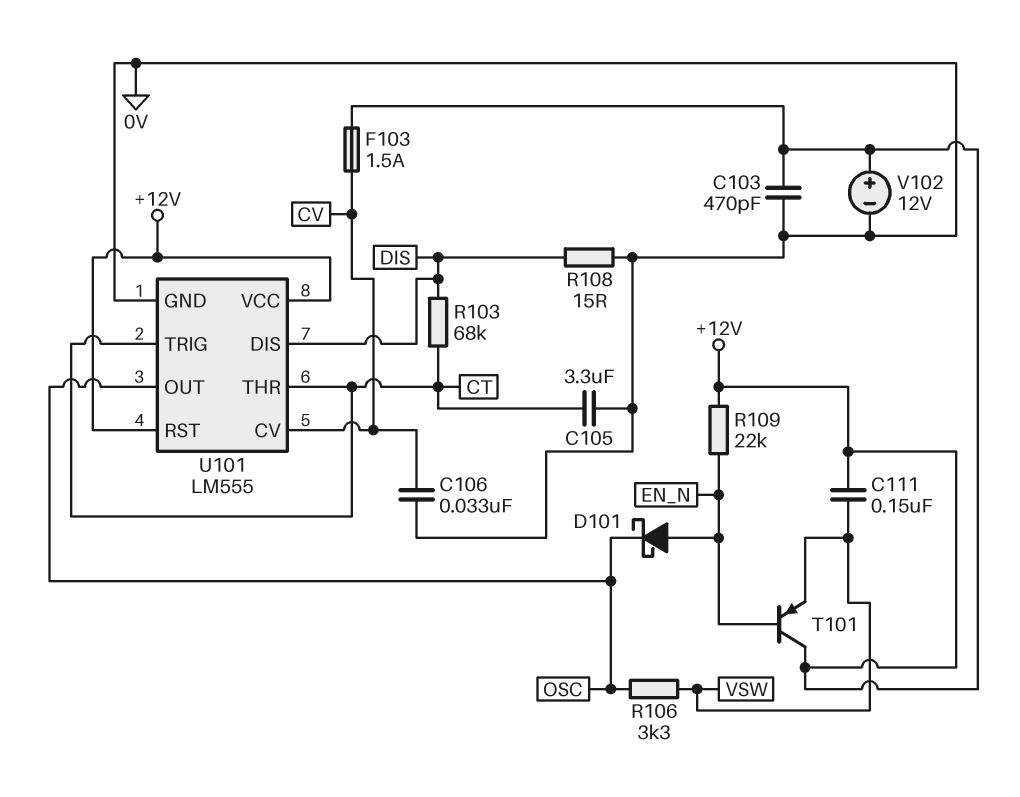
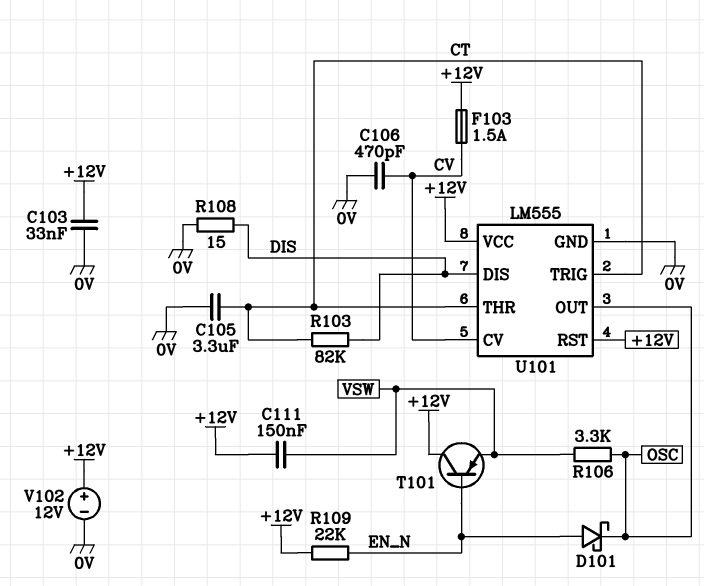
C103: 470pF (+12V, 0V) -> 33nF (+12V, 0V)
C106: 33nF (0V, CV) -> 470pF (0V, CV)
R103: 68k (CT, DIS) -> 82k (CT, DIS)

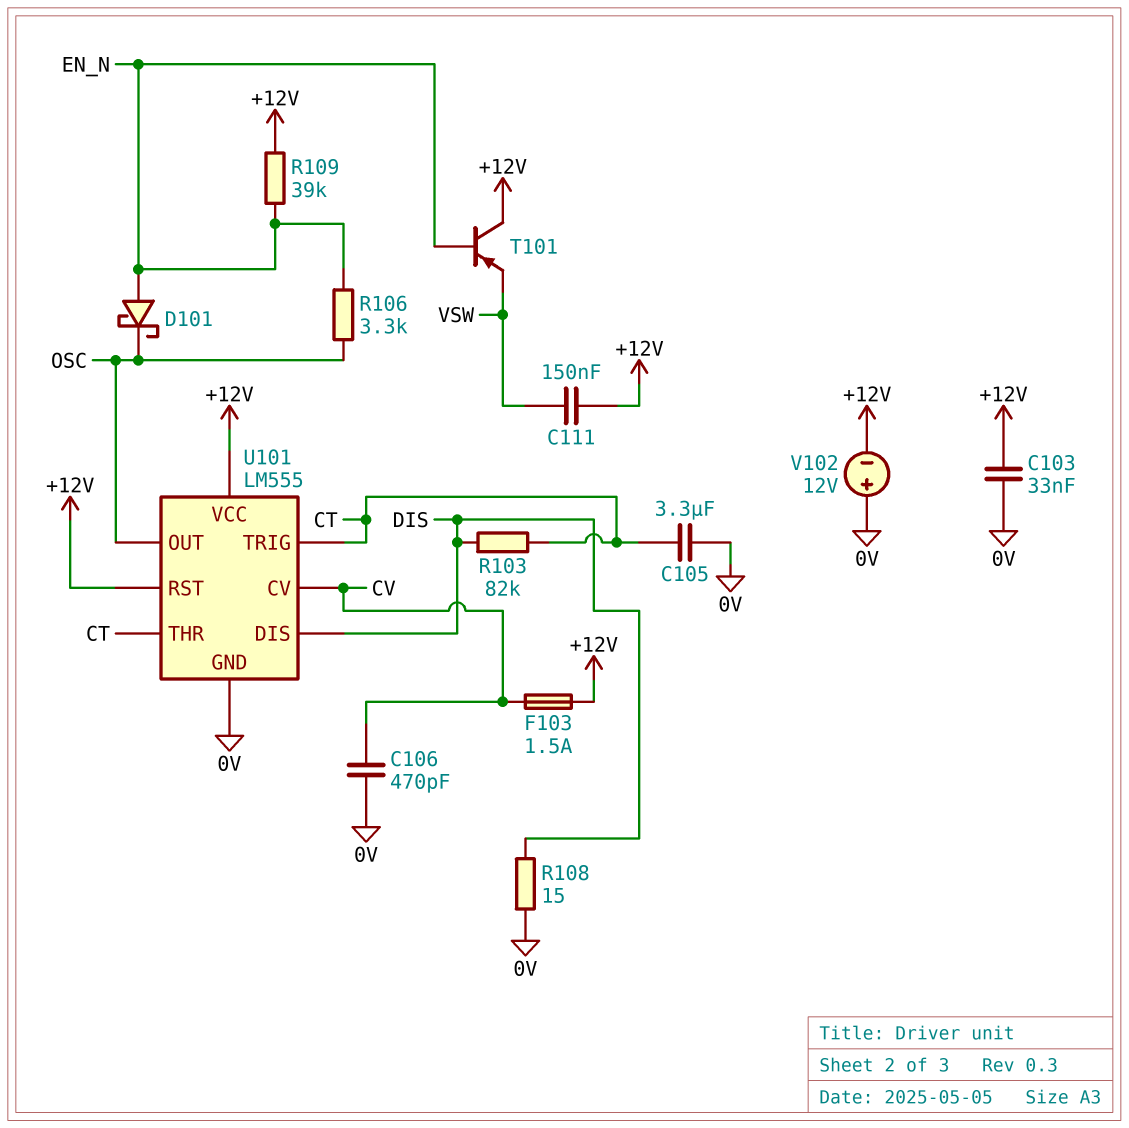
R106: 3.3k (OSC, VSW) -> 3.3k (EN_N, OSC)
R109: 22k (+12V, EN_N) -> 39k (+12V, EN_N)
V102: 12V (plus +12V, minus 0V) -> 12V (plus 0V, minus +12V)

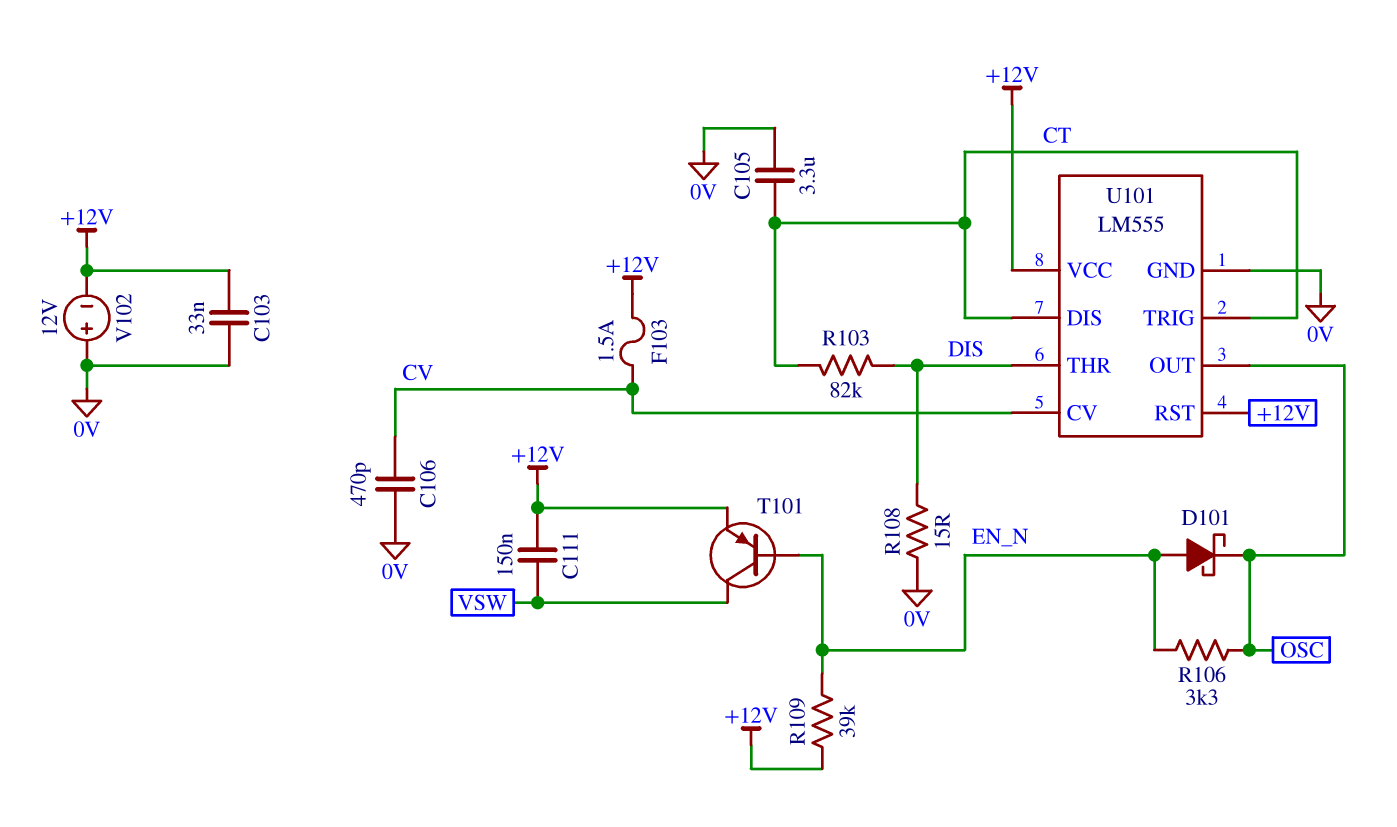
T101: PNP (B EN_N, C +12V, E VSW) -> PNP (B EN_N, C VSW, E +12V)
U101 pin DIS: DIS -> CT
U101 pin THR: CT -> DIS

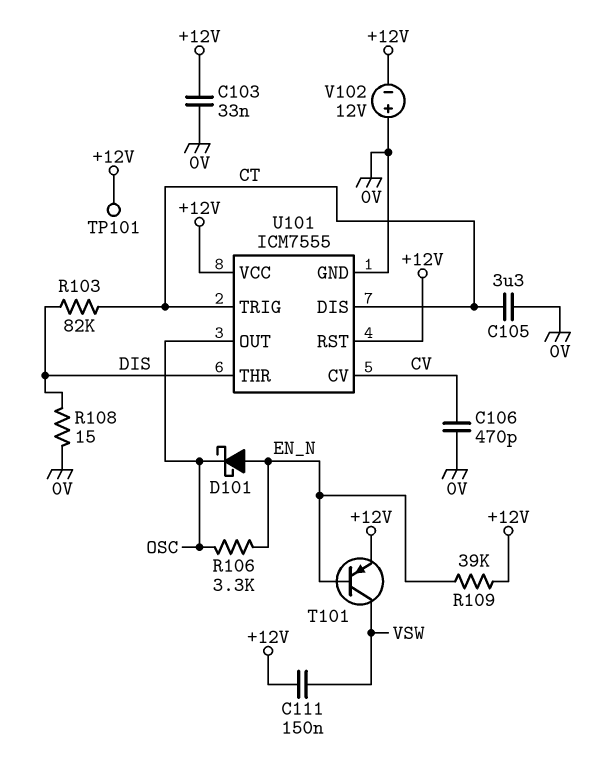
F103: 1.5A (+12V, CV) -> none
TP101: none -> test point (+12V)
U101: LM555 -> ICM7555

